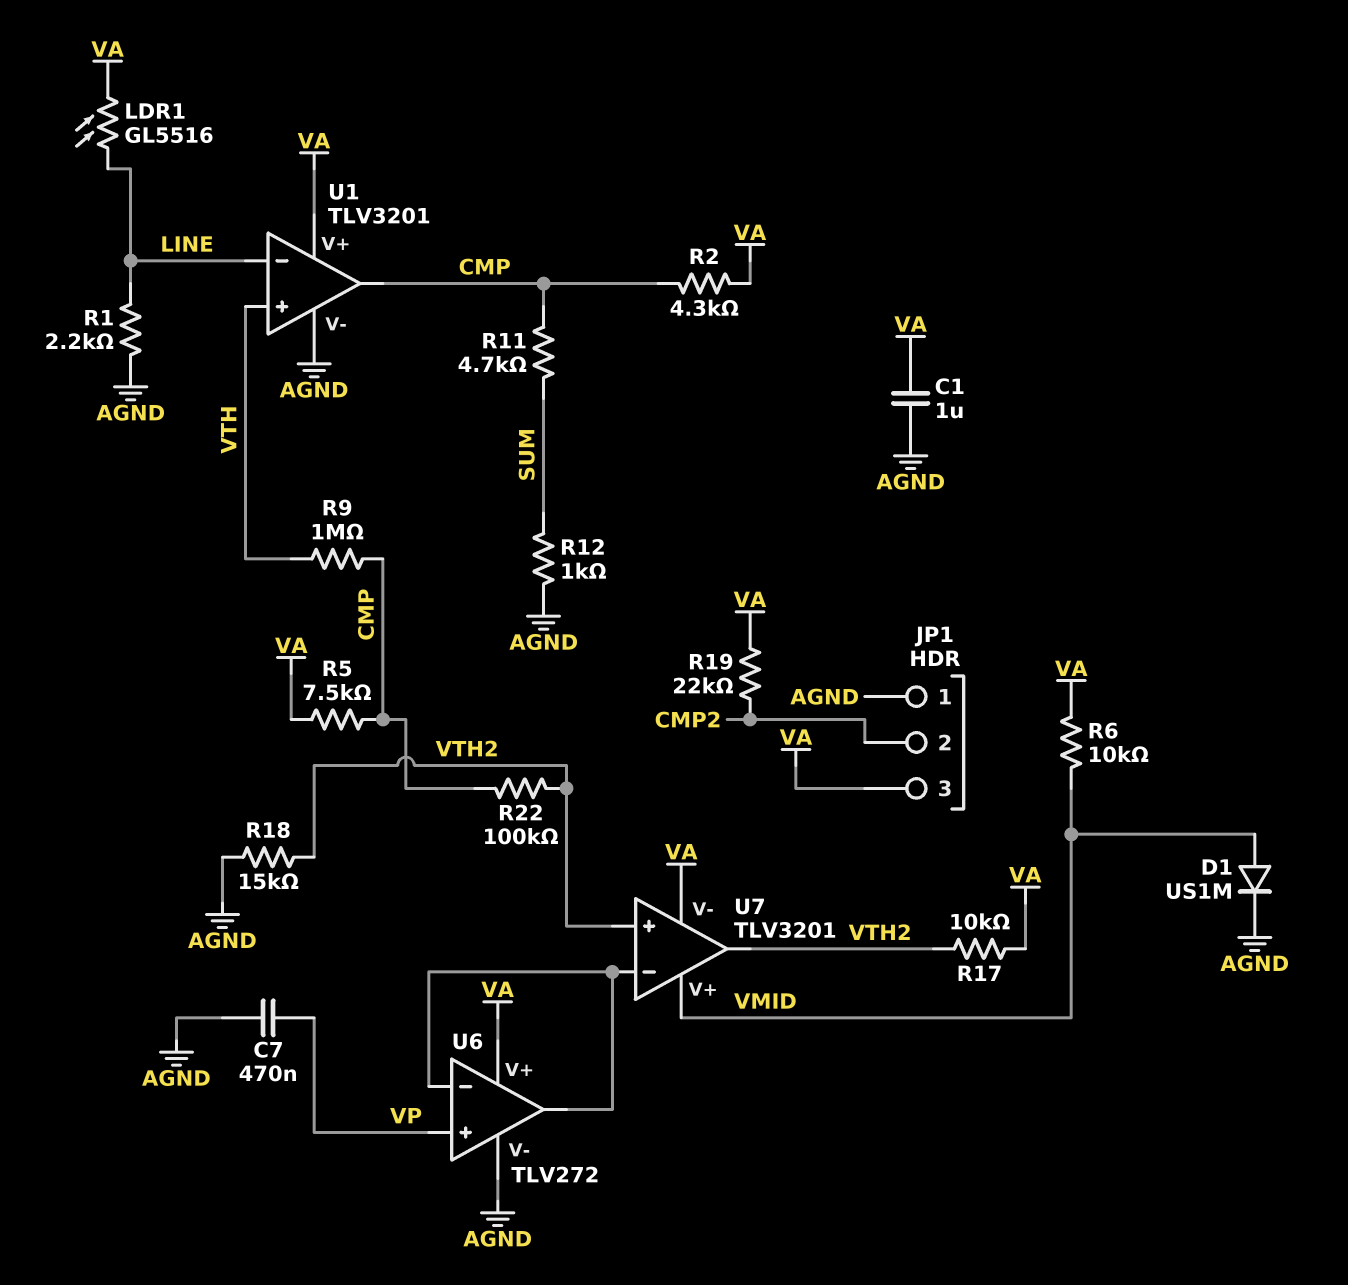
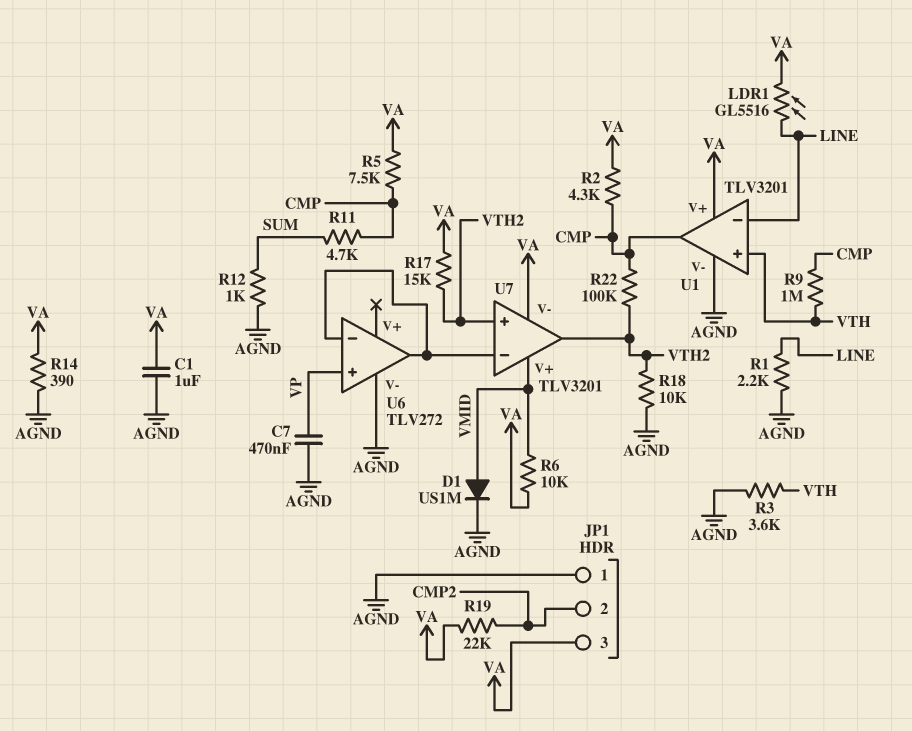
R3: none -> 3.6k (AGND, VTH)
R14: none -> 390 (AGND, VA)
R17: 10k (VA, VTH2) -> 15k (VA, VTH2)
R18: 15k (AGND, VTH2) -> 10k (AGND, VTH2)
U6 pin V+: VA -> none

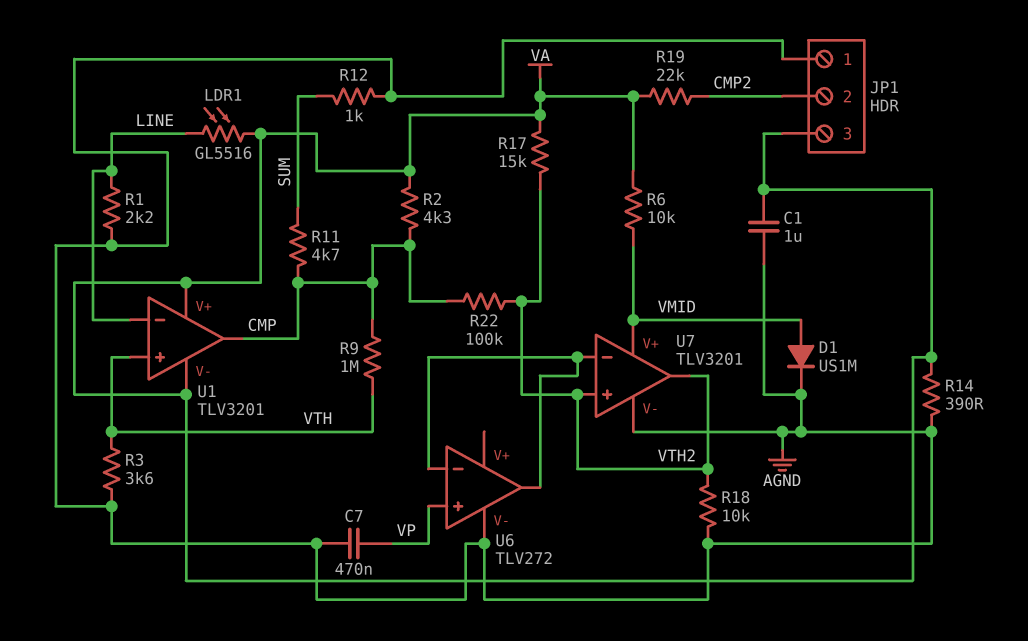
R5: 7.5k (CMP, VA) -> none
U1 pin V-: AGND -> VA
U7 pin V-: VA -> AGND

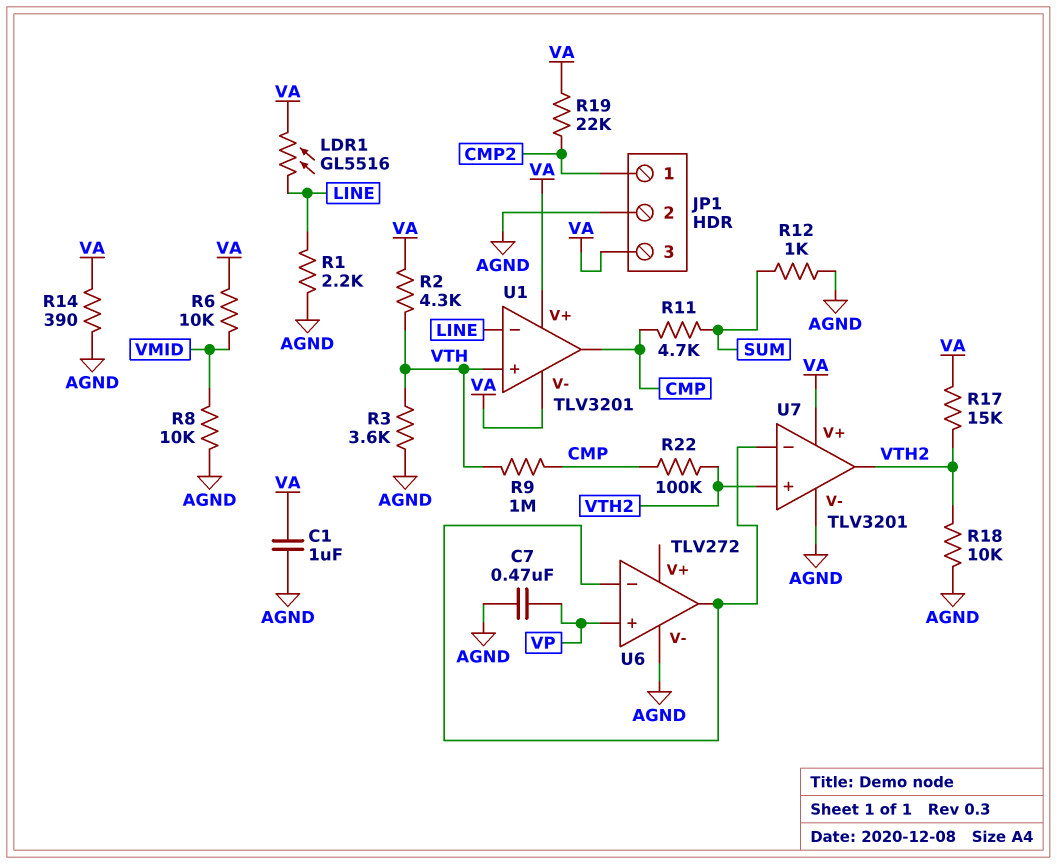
D1: diode US1M (A VMID, K AGND) -> none
JP1 pin 1: AGND -> CMP2
JP1 pin 2: CMP2 -> AGND
R2: 4.3k (CMP, VA) -> 4.3k (VA, VTH)
R8: none -> 10k (AGND, VMID)
U7 pin V+: VMID -> VA

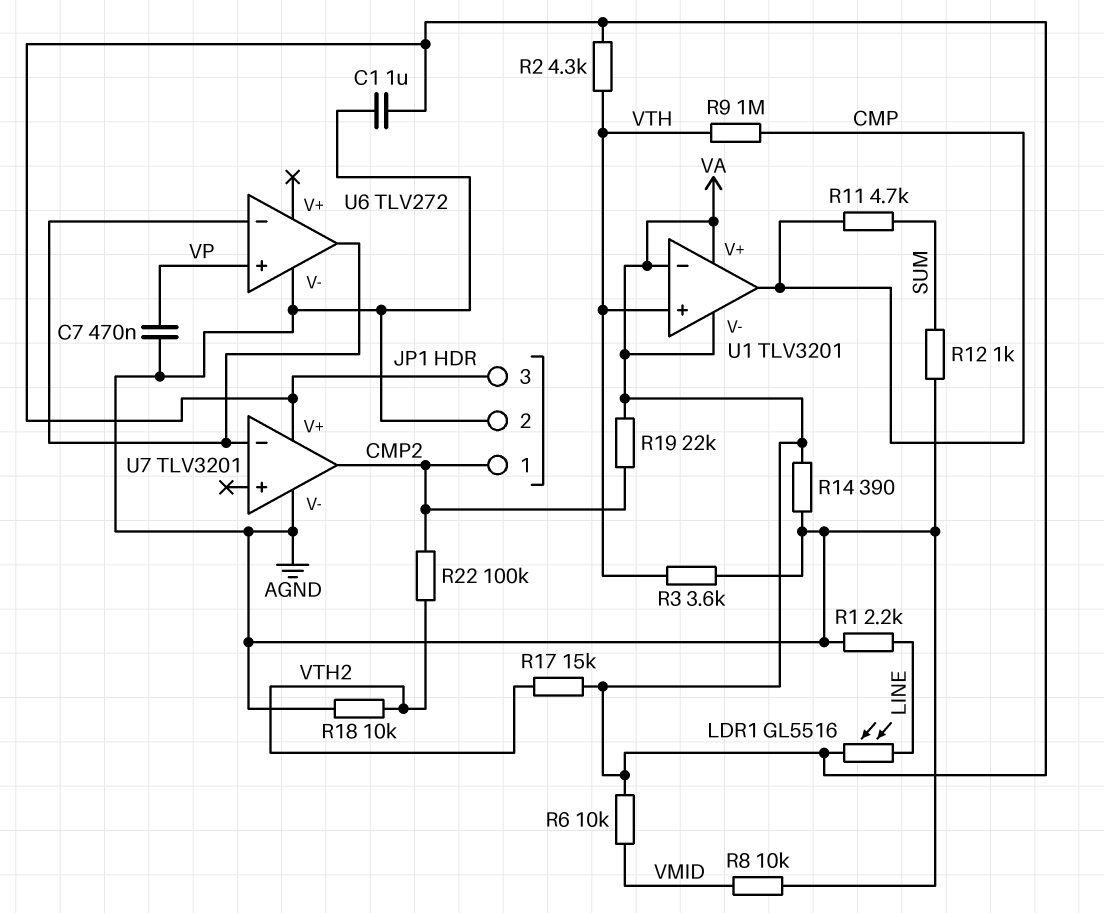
R22: 100k (CMP, VTH2) -> 100k (CMP2, VTH2)
U1 pin in-: LINE -> VA
U7 pin in+: VTH2 -> none
U7 pin out: VTH2 -> CMP2

